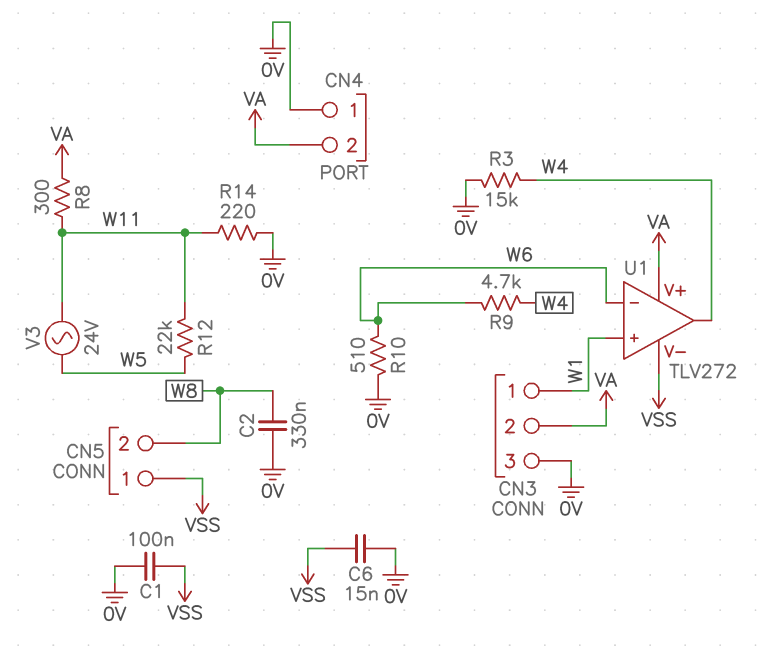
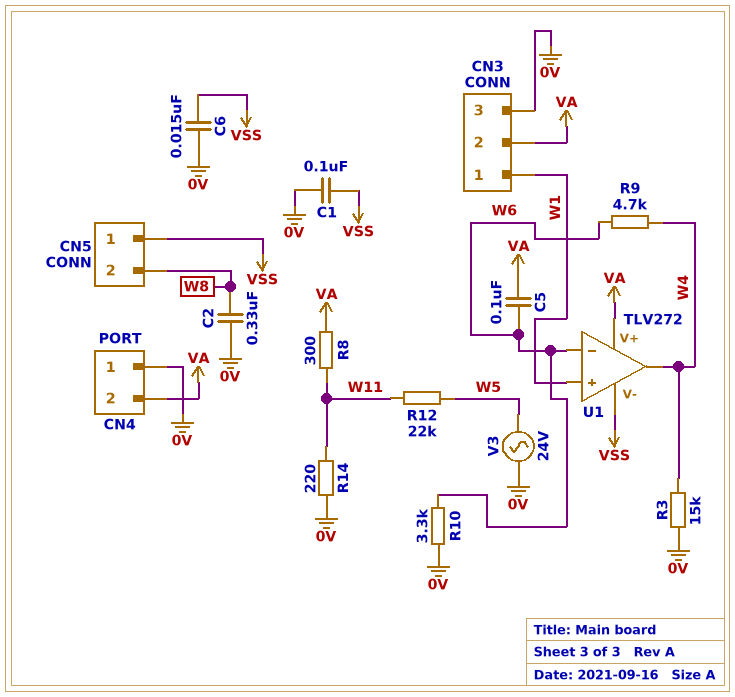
C5: none -> 100nF (VA, W6)
R10: 510 (0V, W6) -> 3.3k (0V, W6)
V3: AC 24V (W5, W11) -> AC 24V (0V, W5)

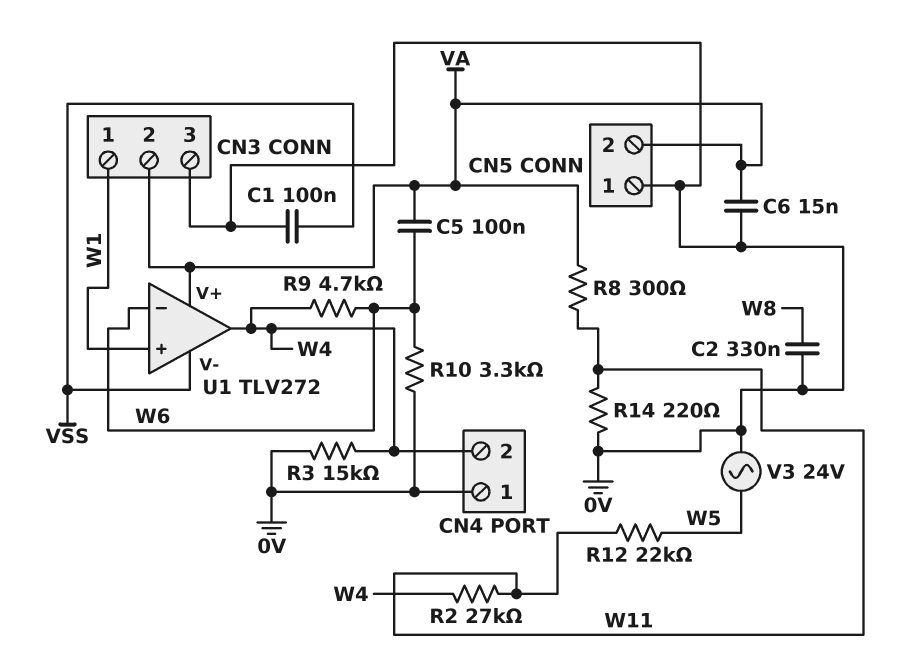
C6: 15nF (0V, VSS) -> 15nF (0V, VA)
CN4 pin 2: VA -> W4
CN5 pin 1: VSS -> 0V
CN5 pin 2: W8 -> VA
R2: none -> 27k (W4, W11)

